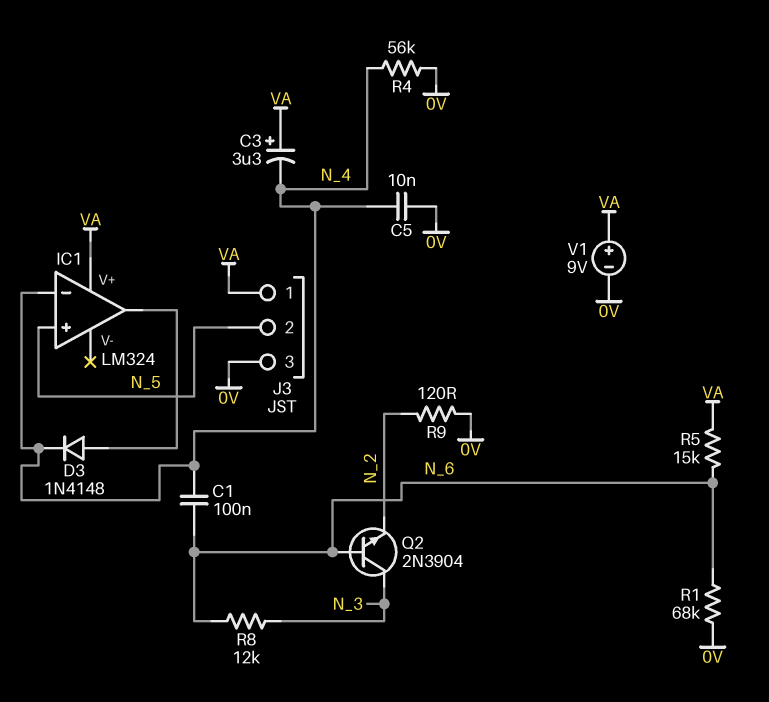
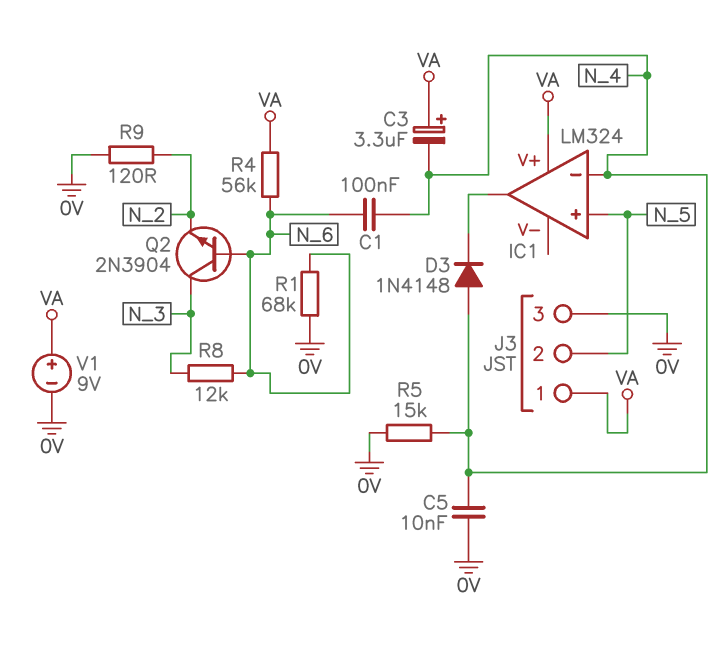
D3: diode 1N4148 (A IC1/out, K N_4) -> diode 1N4148 (A N_4, K IC1/out)
R4: 56k (0V, N_4) -> 56k (N_6, VA)
R5: 15k (N_6, VA) -> 15k (0V, N_4)

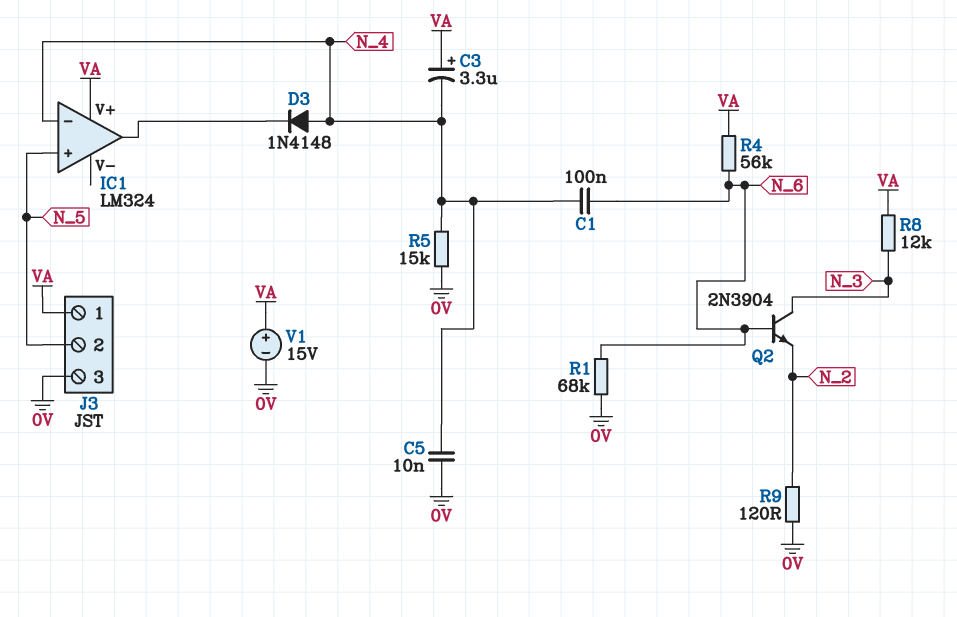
R8: 12k (N_3, N_6) -> 12k (N_3, VA)
V1: 9V (plus VA, minus 0V) -> 15V (plus VA, minus 0V)

